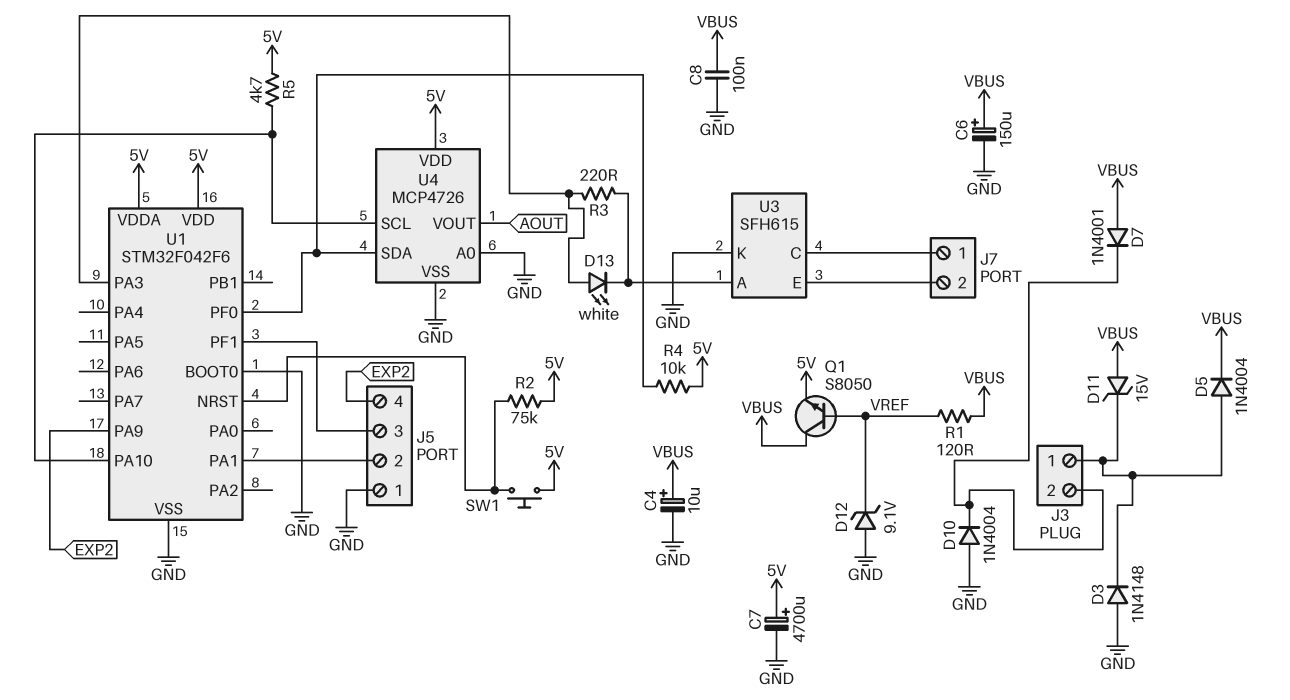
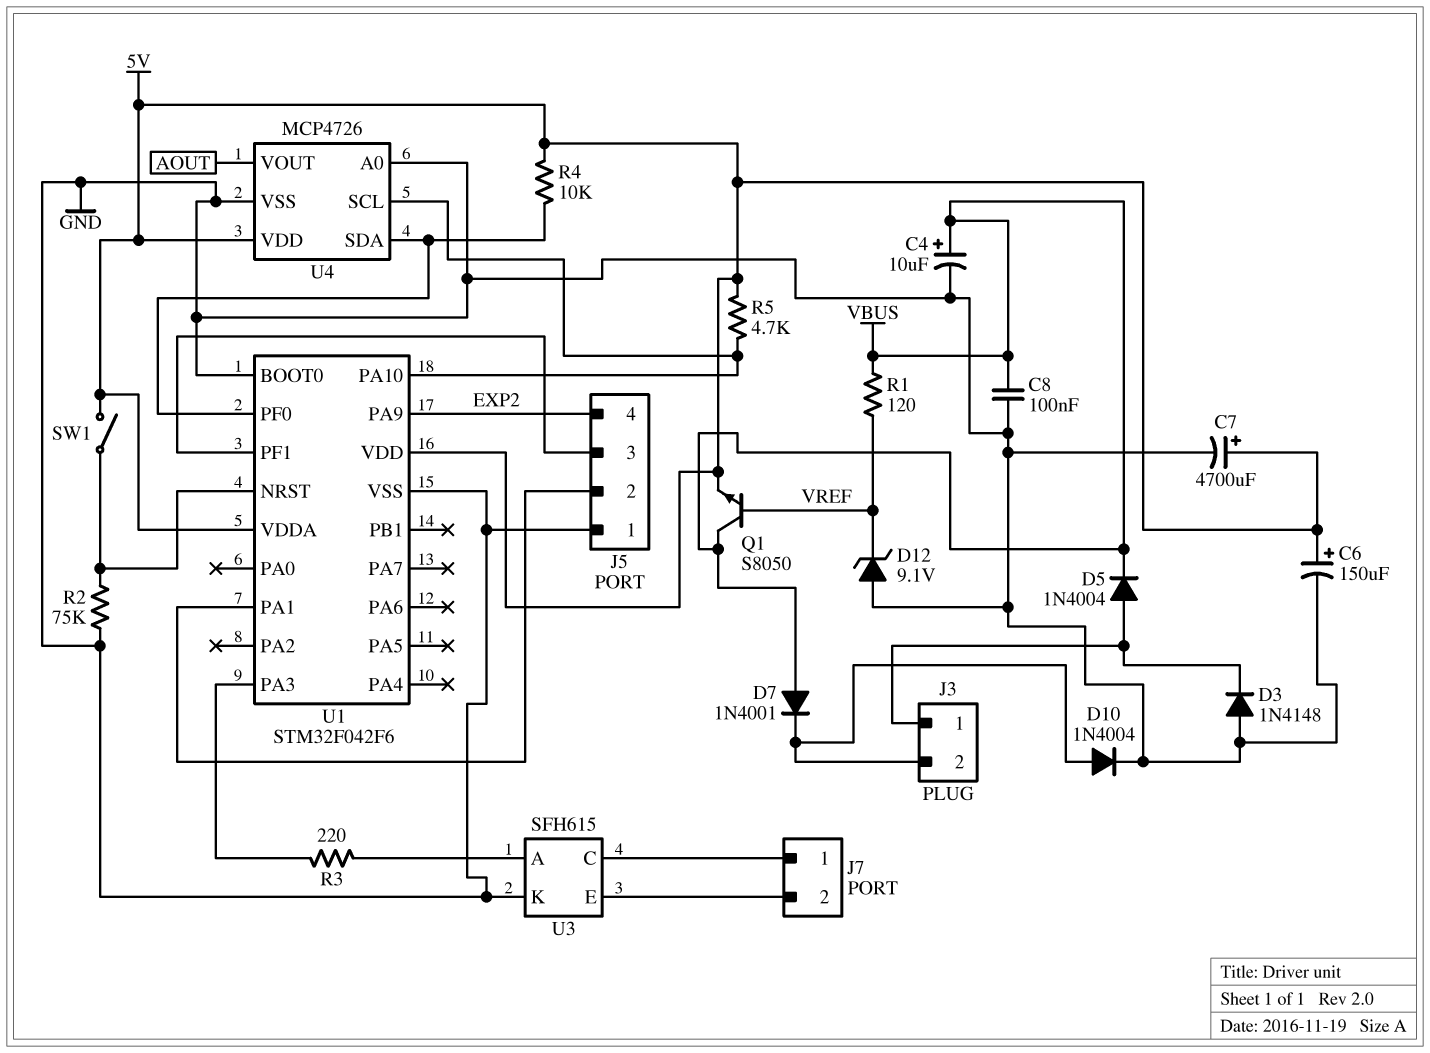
C6: 150uF (plus VBUS, minus GND) -> 150uF (plus 5V, minus GND)
D10: diode 1N4004 (A GND, K J3/2) -> diode 1N4004 (A J3/2, K GND)
D11: zener 15V (A VBUS, K J3/1) -> none
D13: LED white (A U1/PA3, K U3/A) -> none
R2: 75k (5V, U1/NRST) -> 75k (GND, U1/NRST)
SW1: button (5V, U1/NRST) -> switch (5V, U1/NRST)

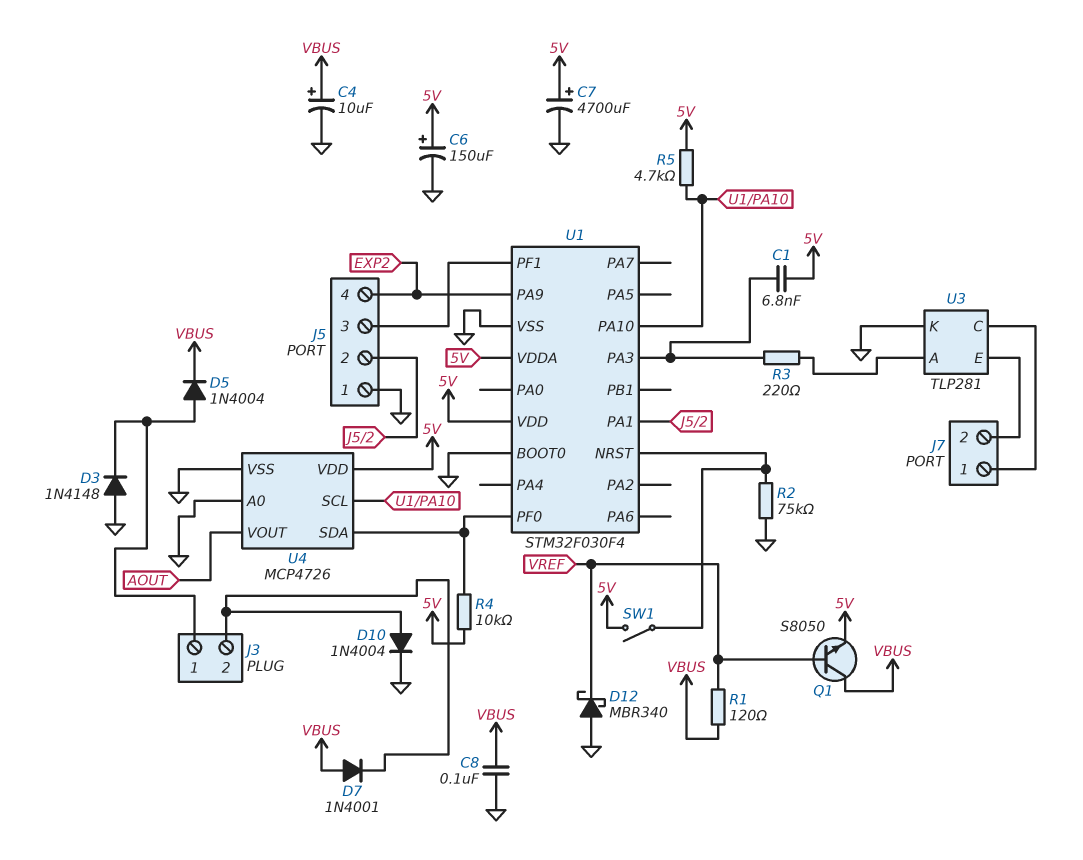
C1: none -> 6.8nF (5V, U1/PA3)
D12: zener 9.1V (A GND, K VREF) -> schottky MBR340 (A GND, K VREF)
U1: STM32F042F6 -> STM32F030F4
U3: SFH615 -> TLP281

